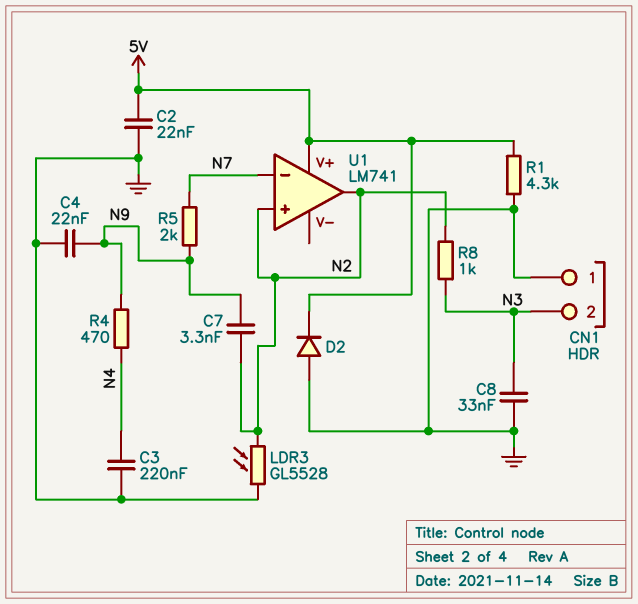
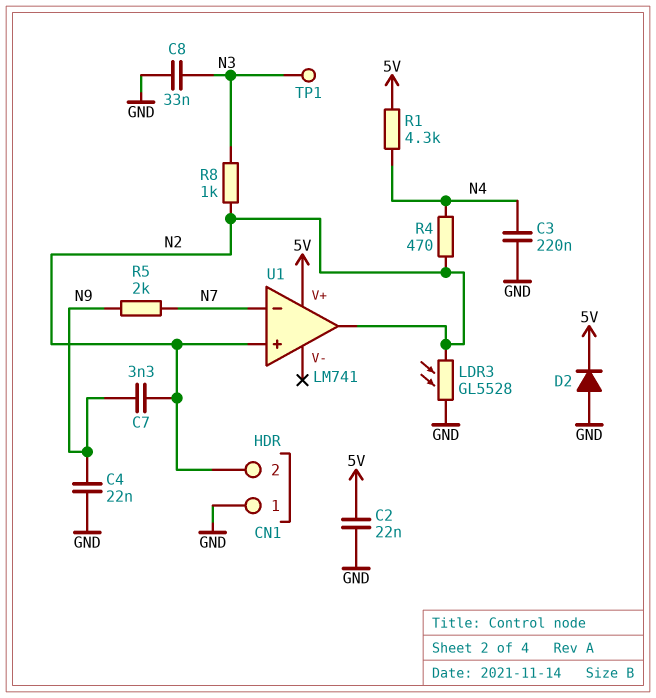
CN1 pin 2: N3 -> N2
R1: 4.3k (5V, GND) -> 4.3k (5V, N4)
R4: 470 (N4, N9) -> 470 (N2, N4)
TP1: none -> test point (N3)

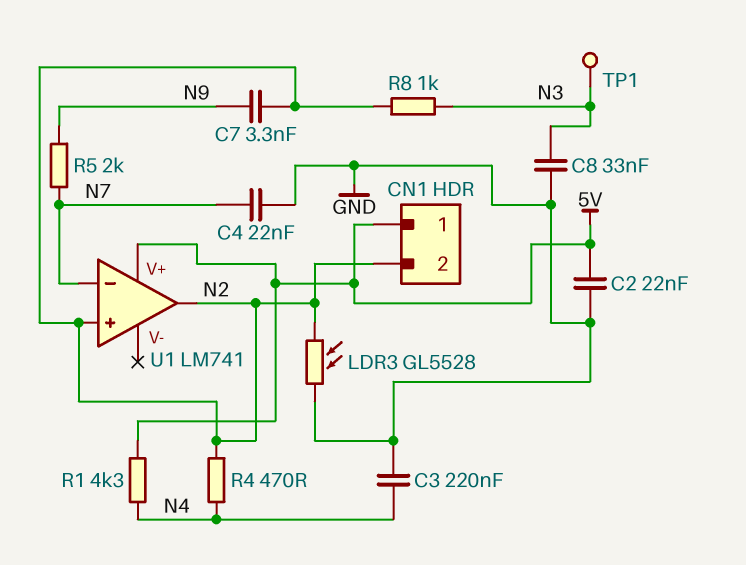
C4: 22nF (GND, N9) -> 22nF (GND, N7)
CN1 pin 1: GND -> 5V
D2: diode (A GND, K 5V) -> none

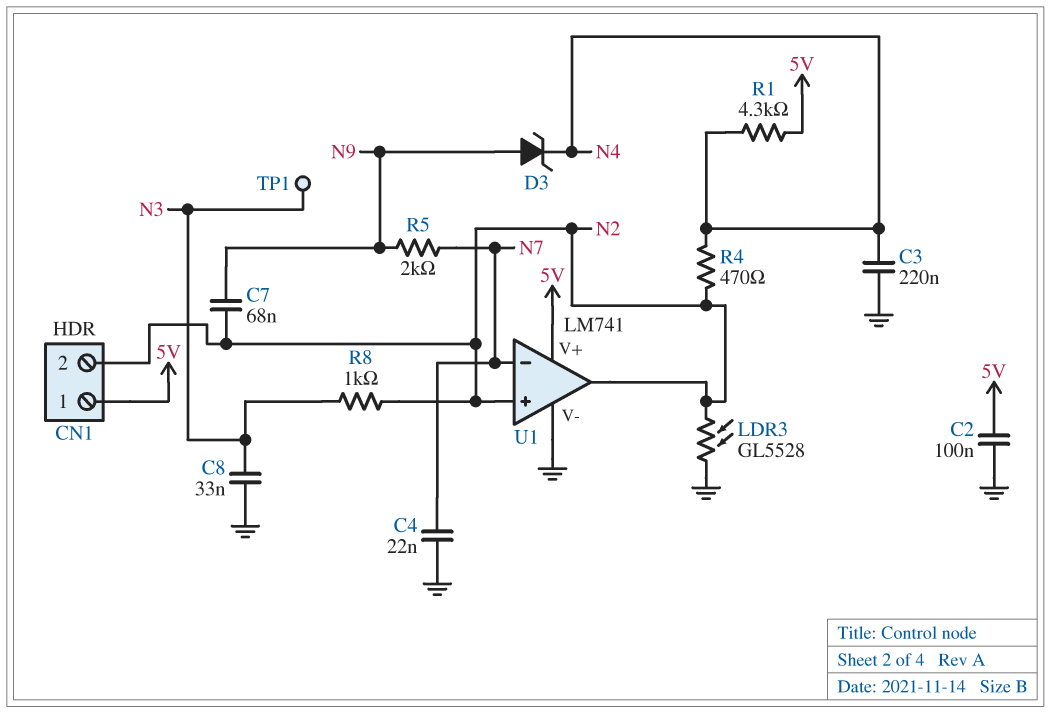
C2: 22nF (5V, GND) -> 100nF (5V, GND)
C7: 3.3nF (N2, N9) -> 68nF (N2, N9)
D3: none -> zener (A N9, K N4)
U1 pin V-: none -> GND

